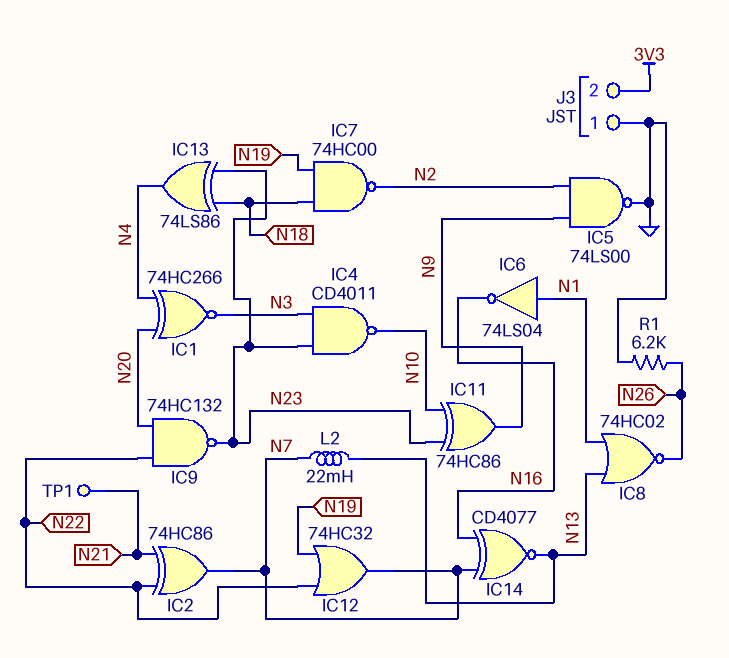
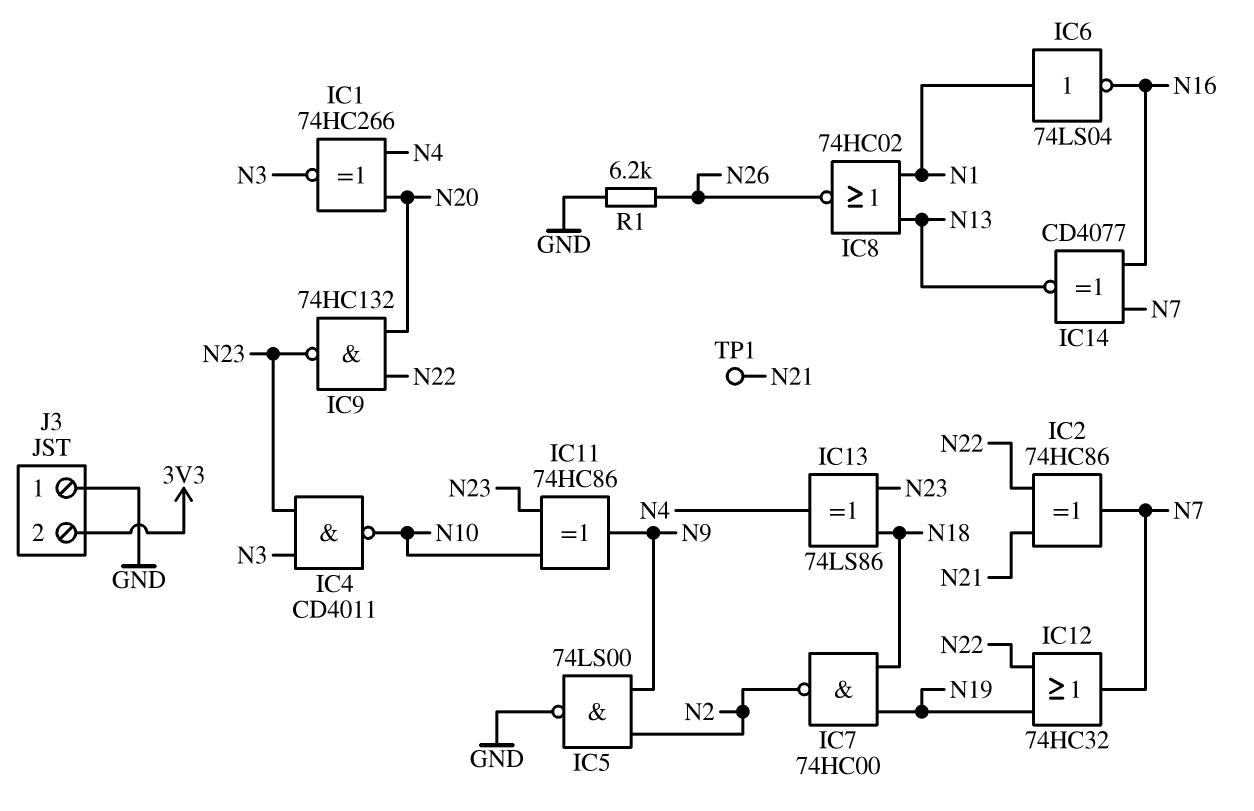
L2: 22mH (N7, N13) -> none

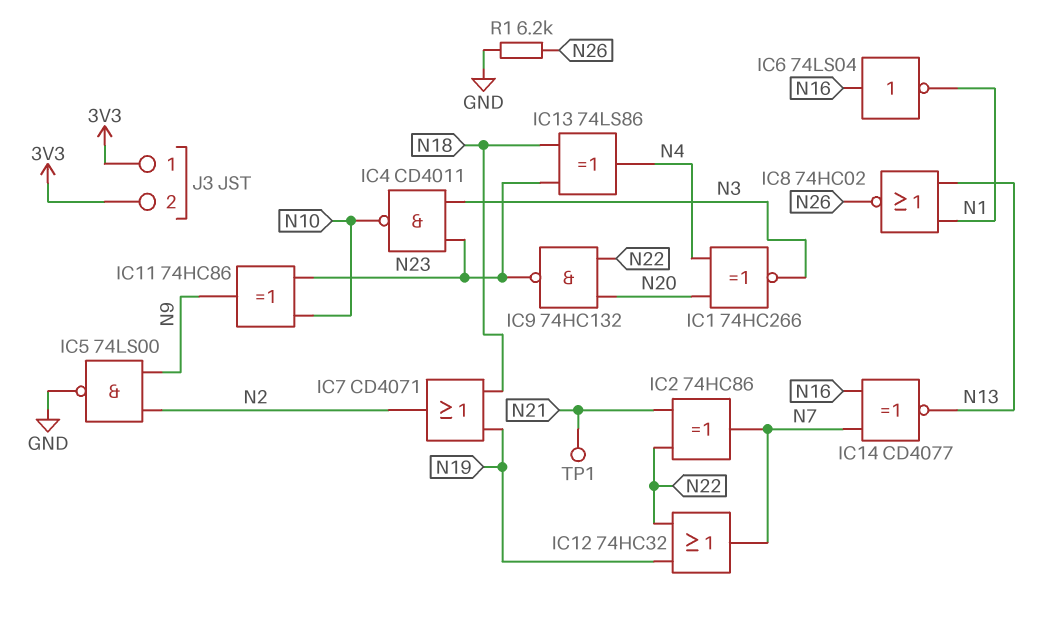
IC6: NOT 74LS04 (in N1, out N16) -> NOT 74LS04 (in N16, out N1)
IC7: NAND 74HC00 (in N18, in N19, out N2) -> OR CD4071 (in N18, in N19, out N2)
J3 pin 1: GND -> 3V3

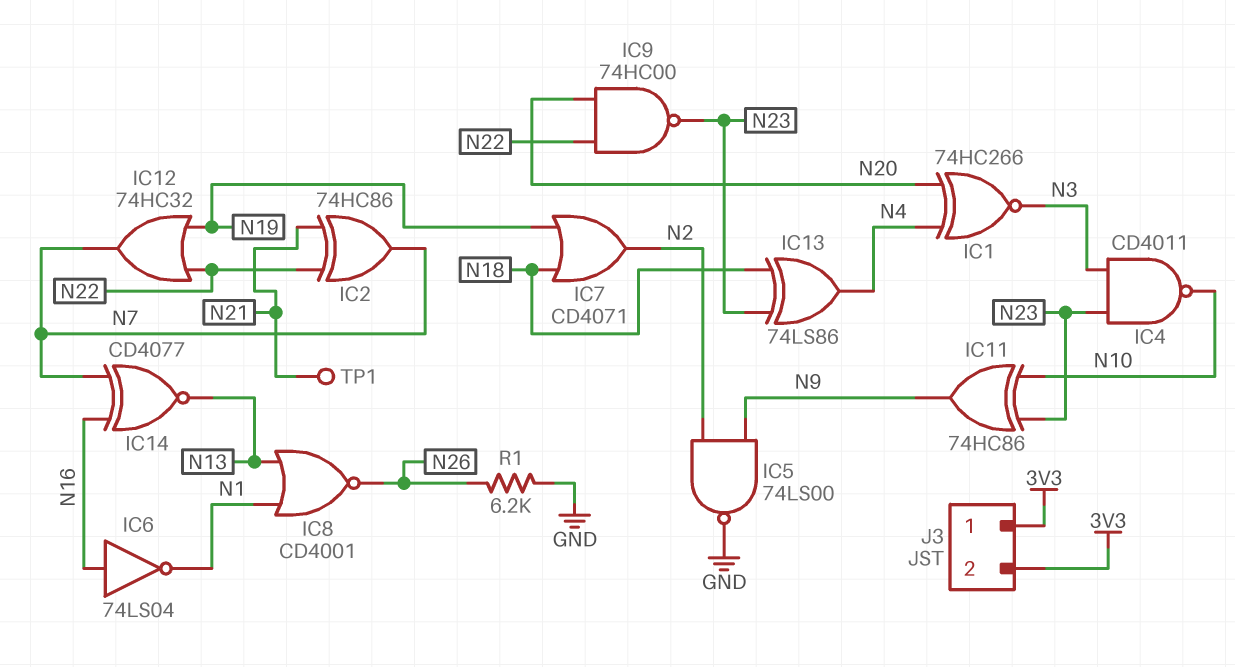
IC8: NOR 74HC02 (in N1, in N13, out N26) -> NOR CD4001 (in N1, in N13, out N26)
IC9: NAND 74HC132 (in N20, in N22, out N23) -> NAND 74HC00 (in N20, in N22, out N23)

